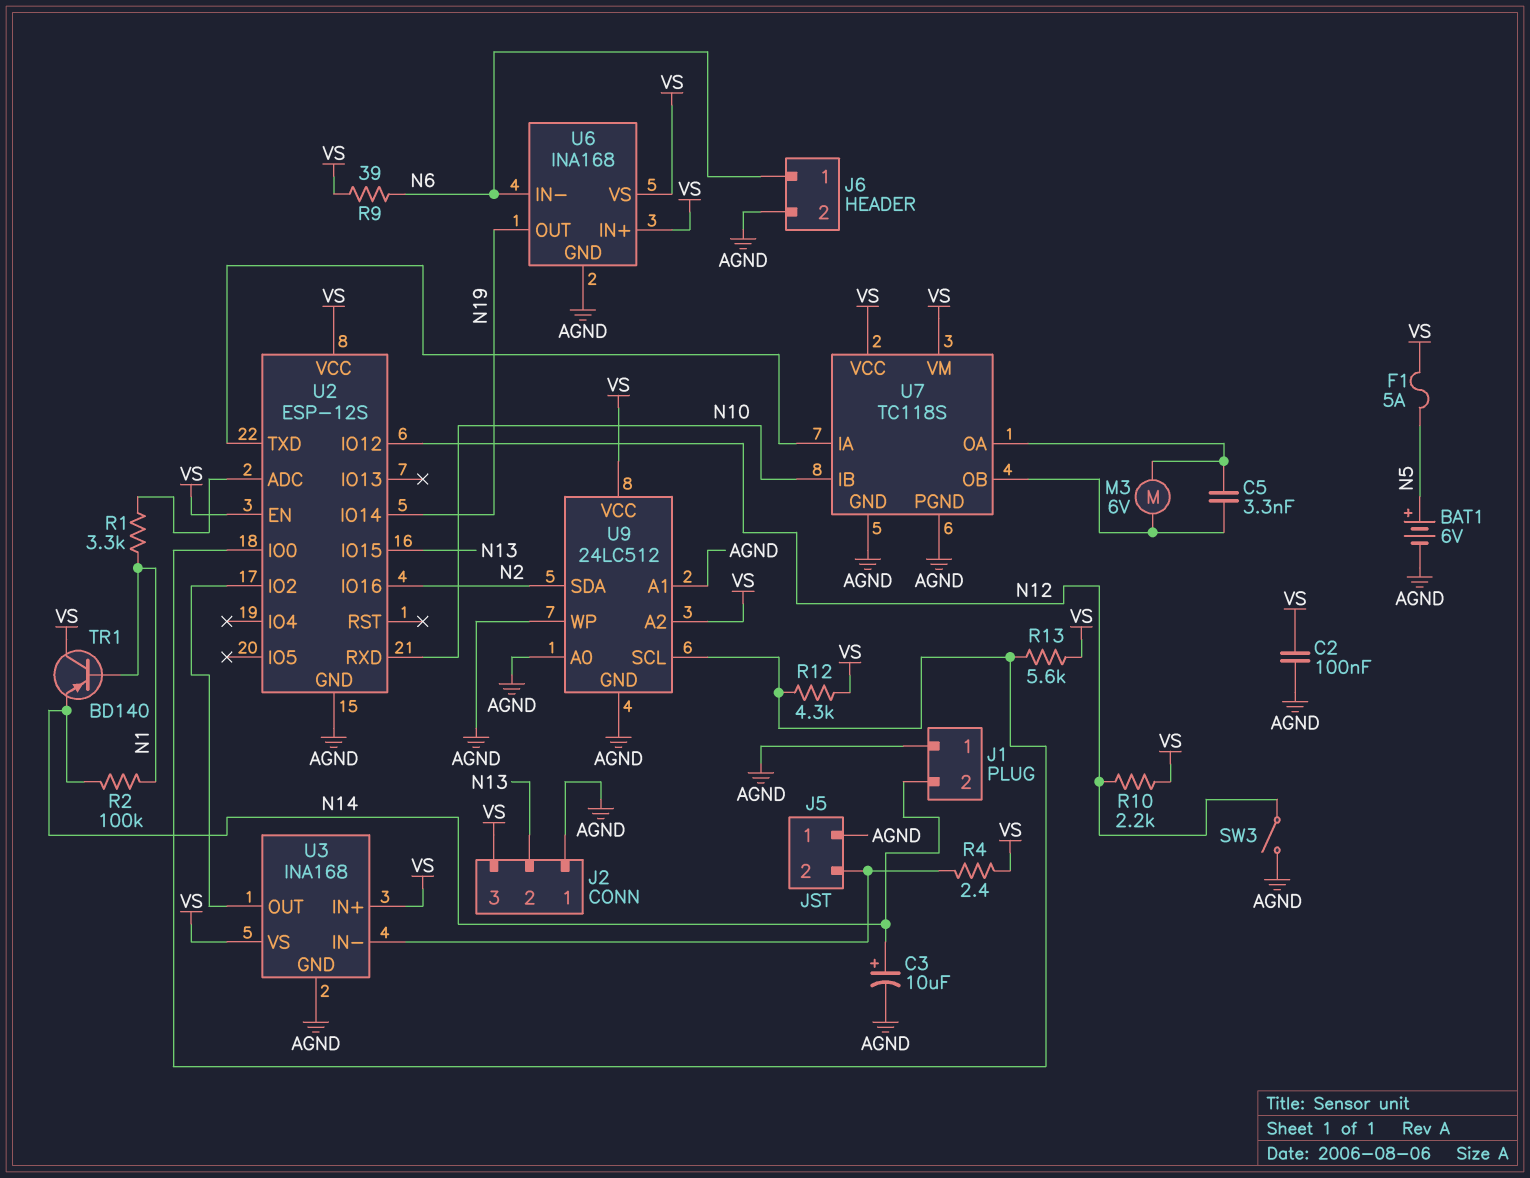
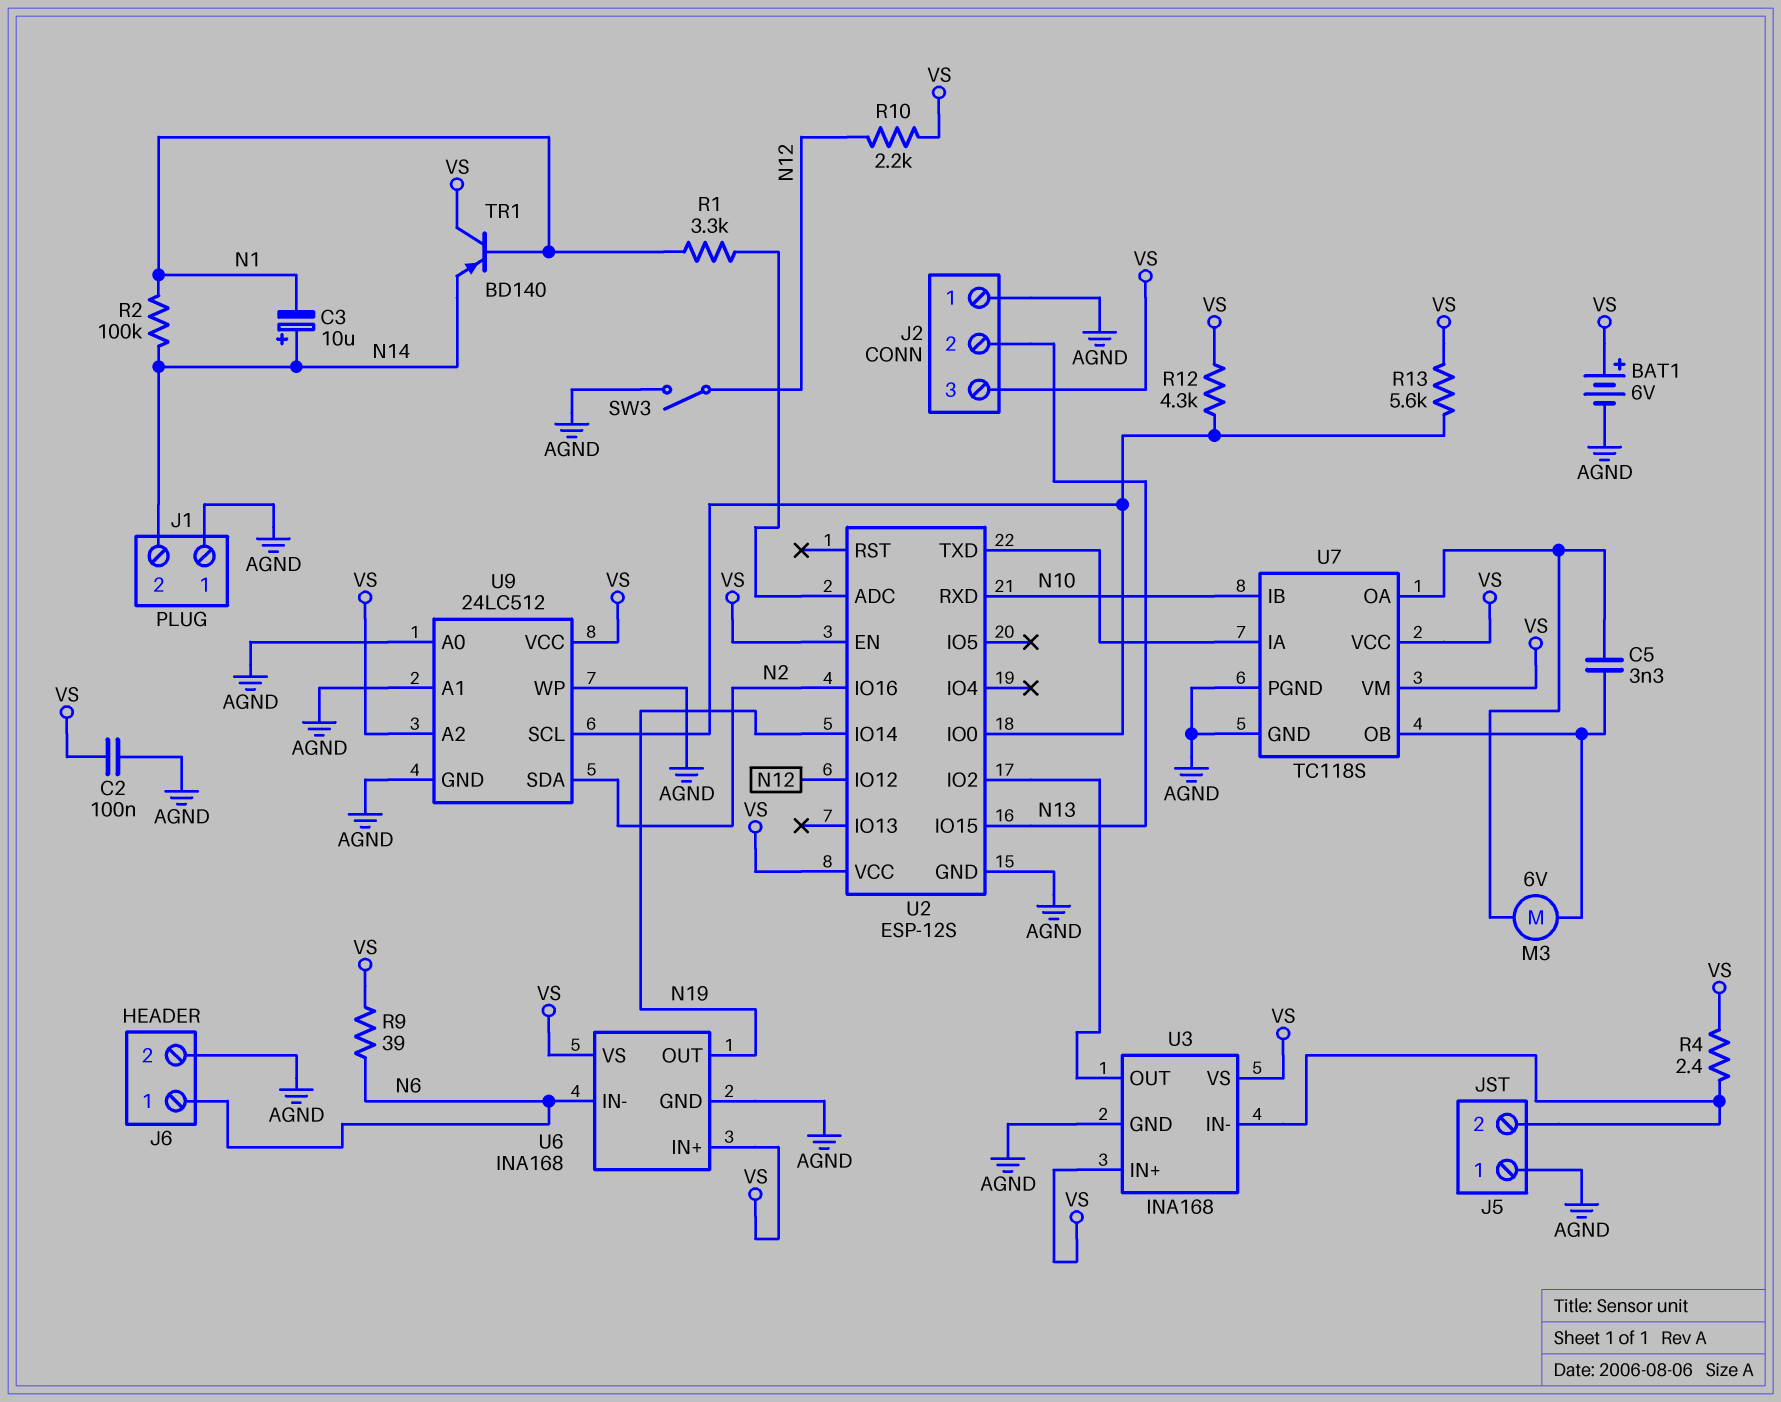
BAT1: 6V (plus N5, minus AGND) -> 6V (plus VS, minus AGND)
C3: 10uF (plus N14, minus AGND) -> 10uF (plus N14, minus N1)
F1: 5A (N5, VS) -> none

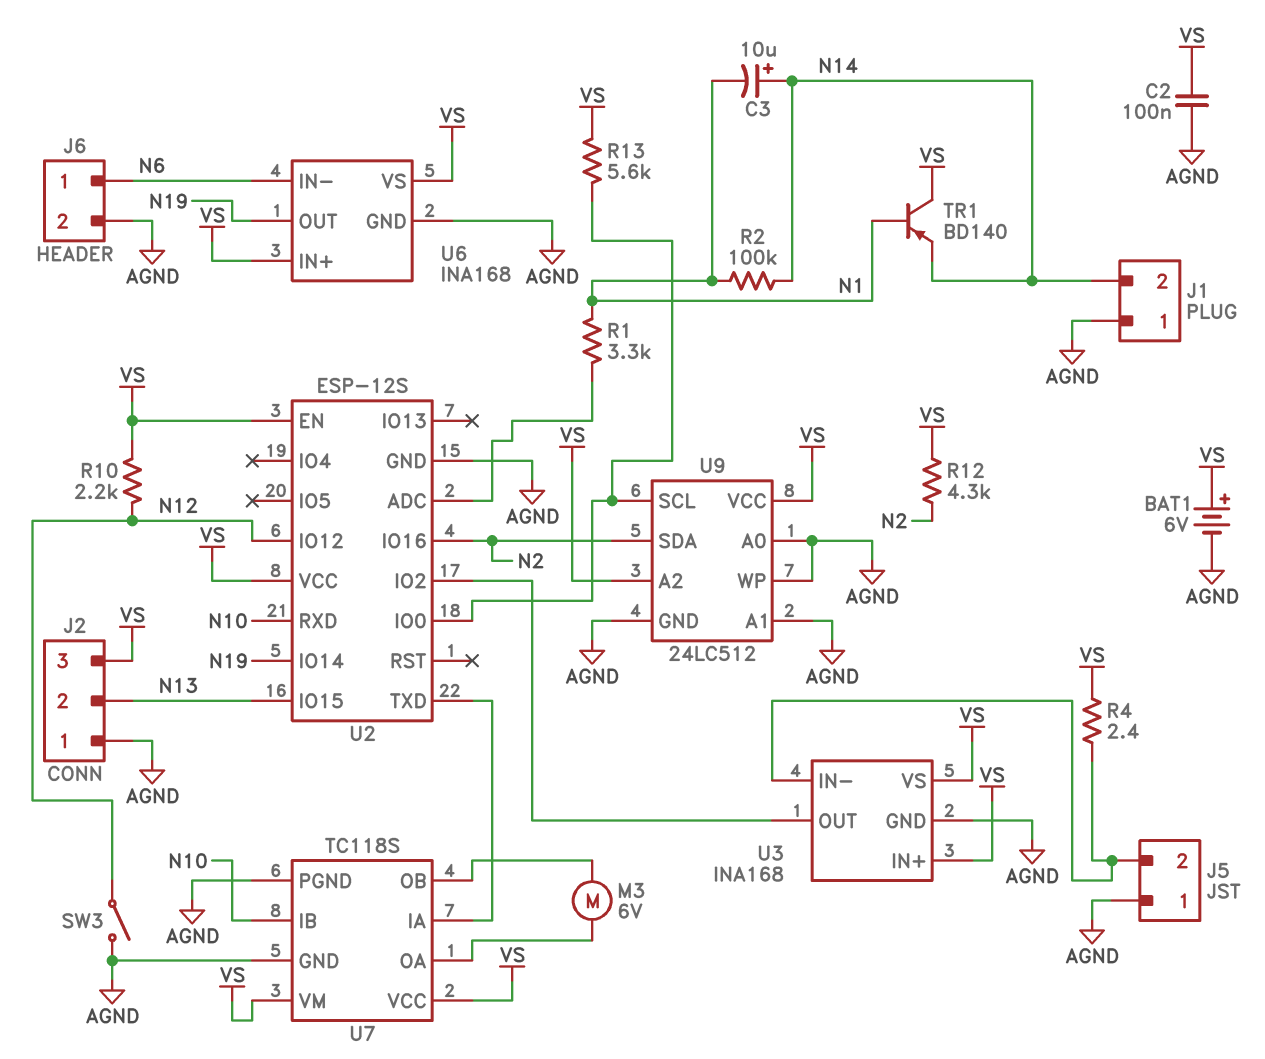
C5: 3.3nF (U7/OA, U7/OB) -> none
R9: 39 (N6, VS) -> none
R12: 4.3k (U2/IO0, VS) -> 4.3k (N2, VS)

